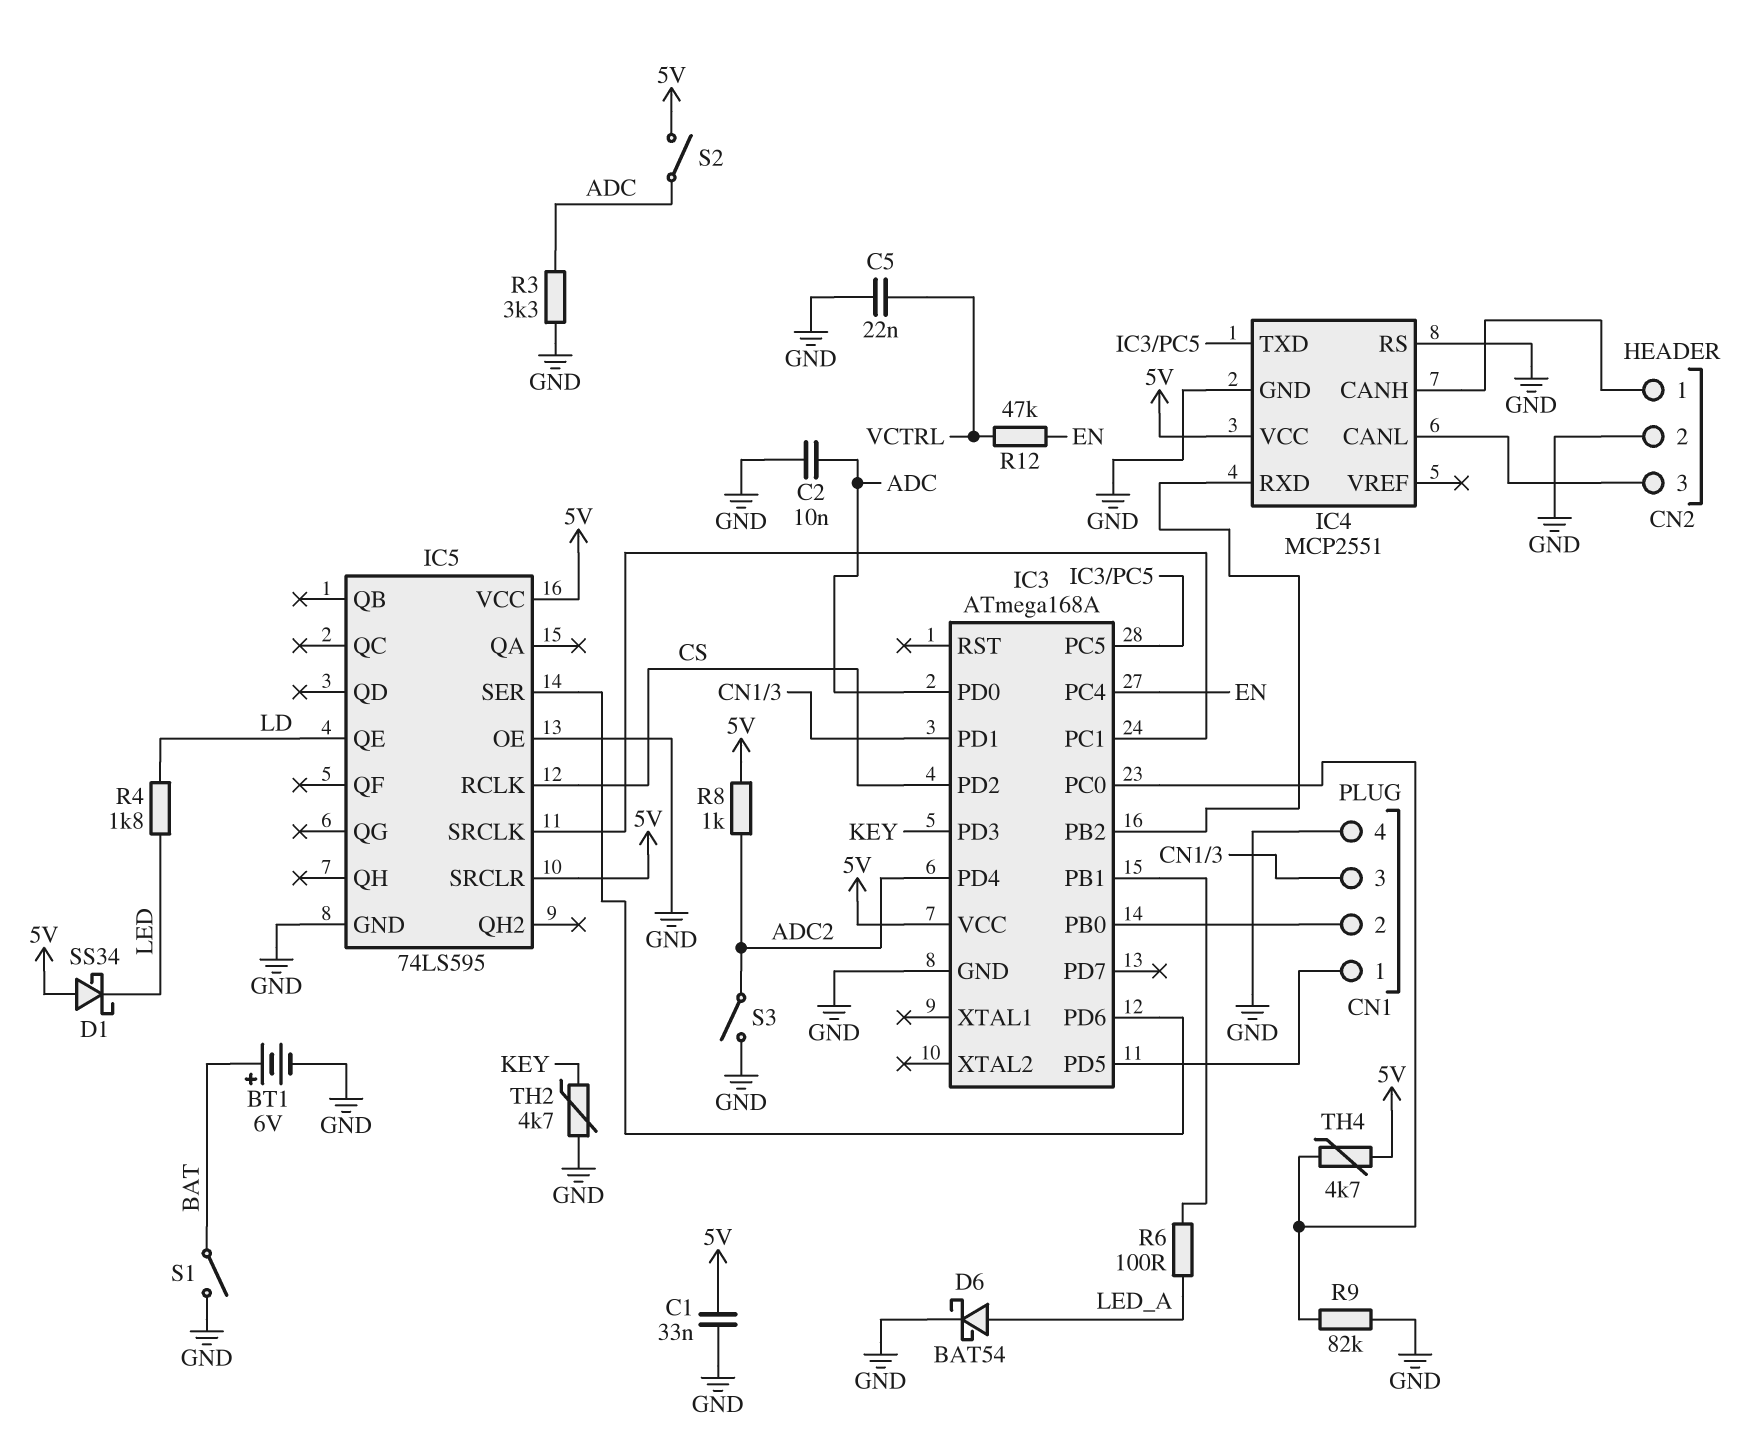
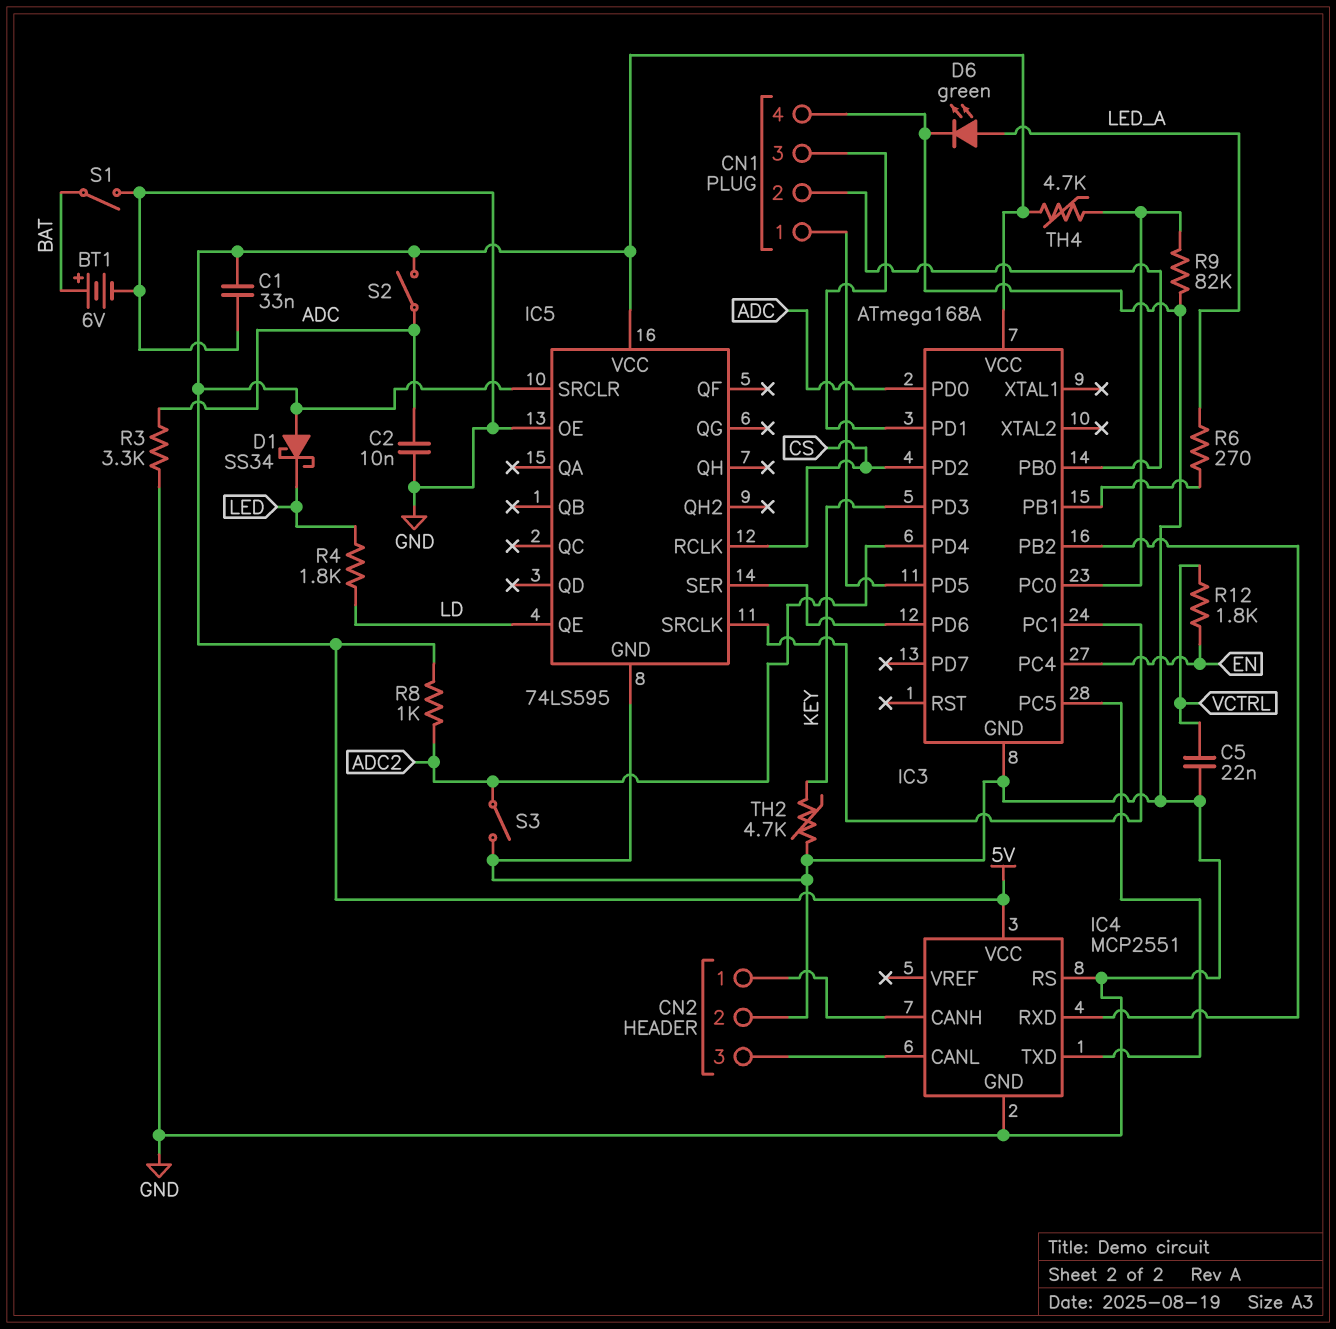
D6: schottky BAT54 (A LED_A, K GND) -> LED green (A LED_A, K GND)
R6: 100 (IC3/PB1, LED_A) -> 270 (IC3/PB1, LED_A)
R12: 47k (EN, VCTRL) -> 1.8k (EN, VCTRL)

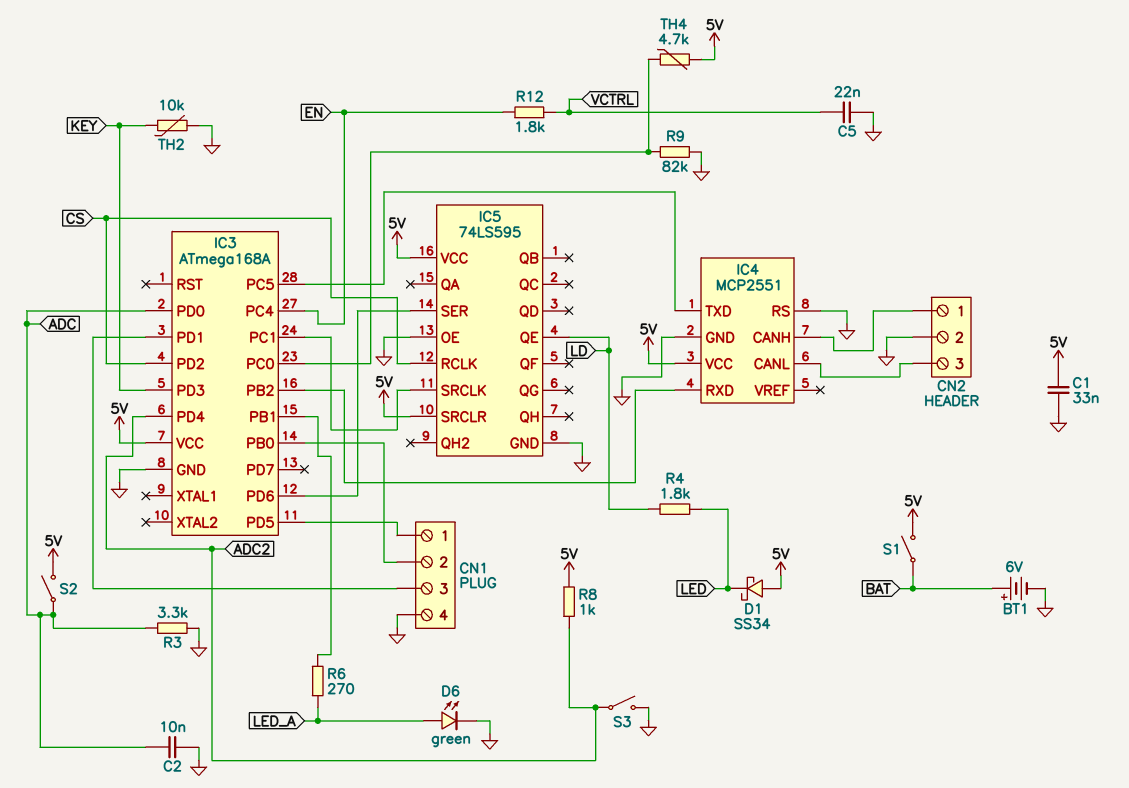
S1: switch (BAT, GND) -> switch (5V, BAT)
TH2: 4.7k (GND, KEY) -> 10k (GND, KEY)

